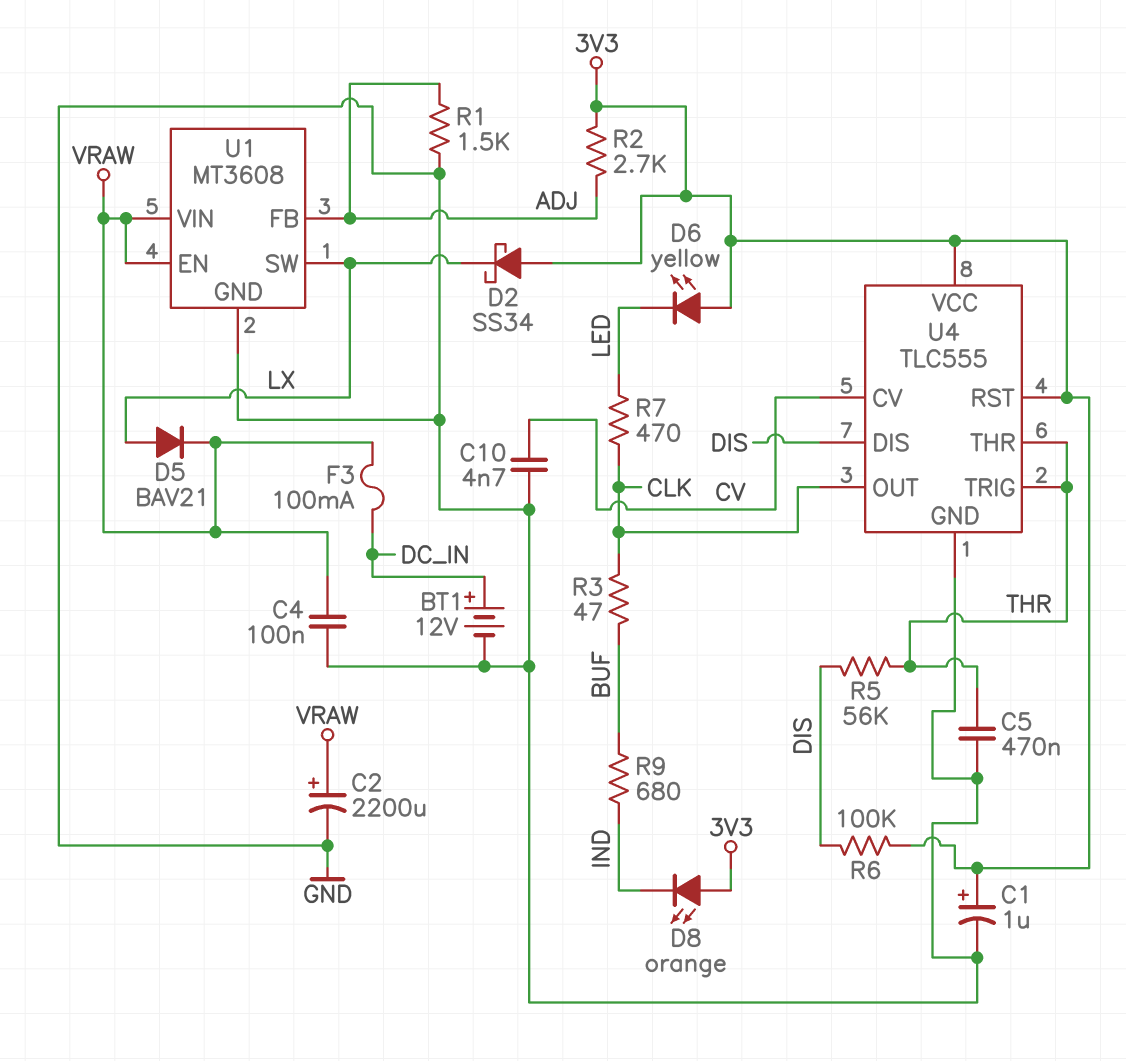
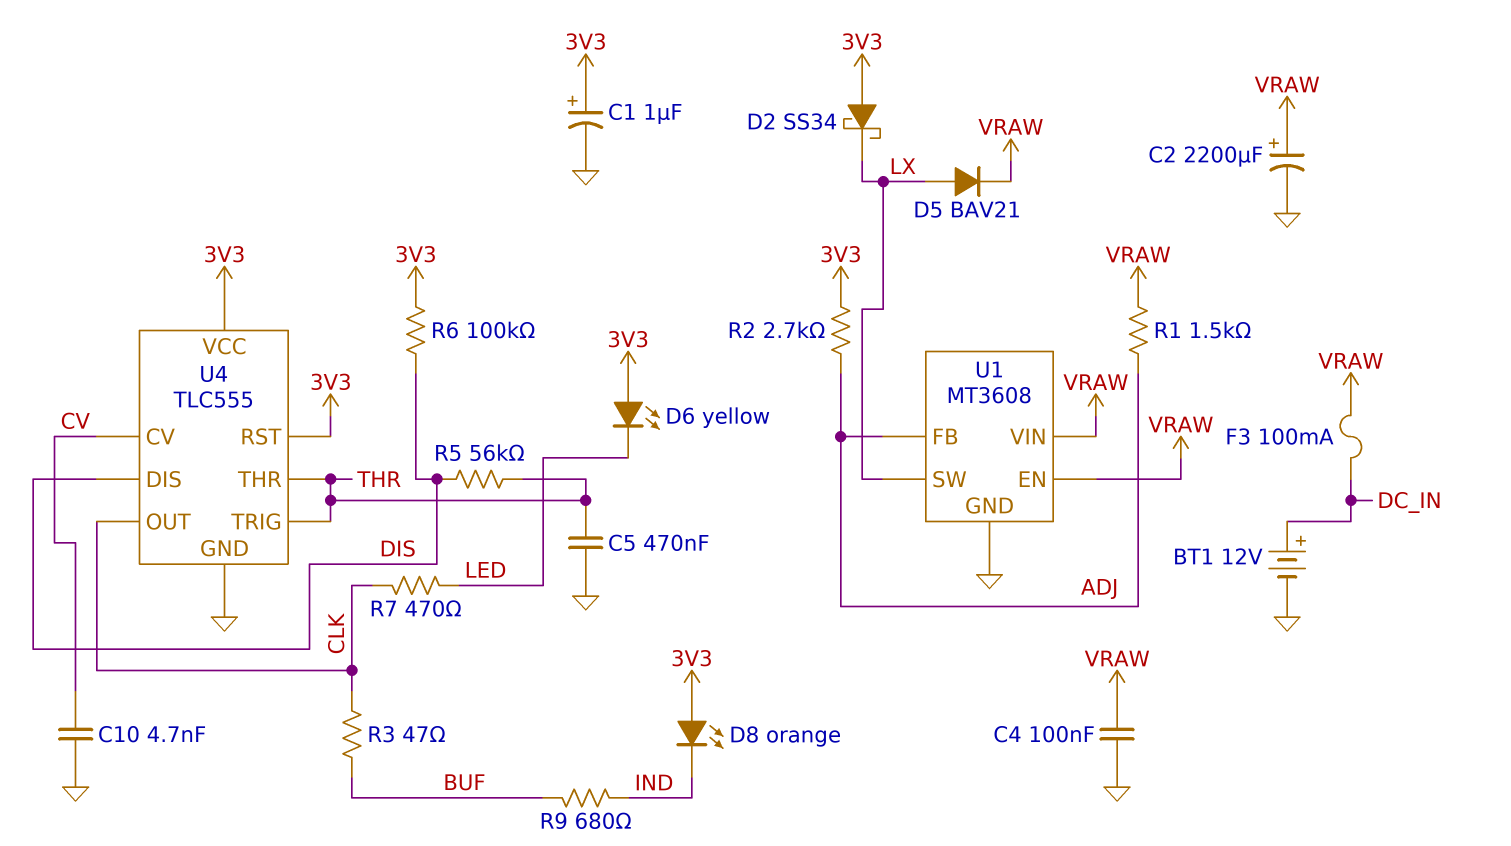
R1: 1.5k (ADJ, GND) -> 1.5k (ADJ, VRAW)

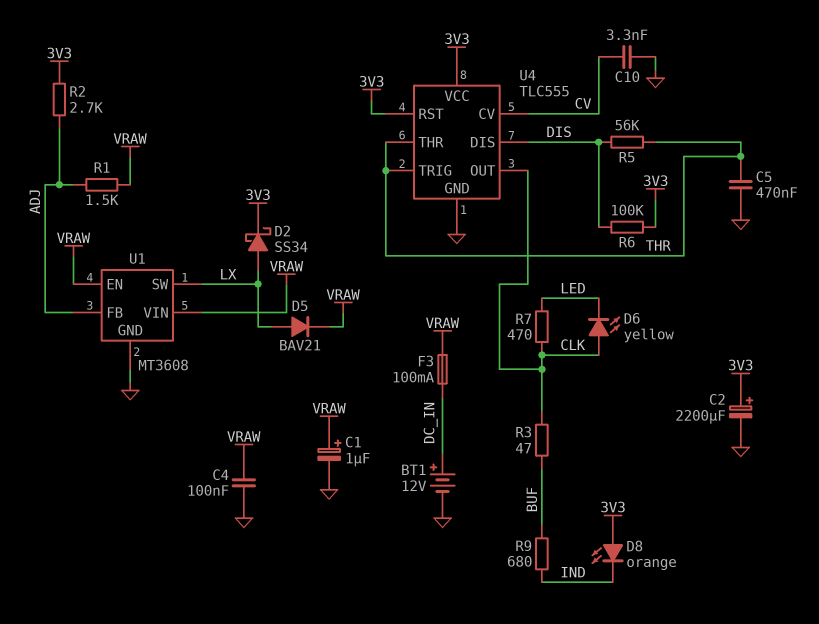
C1: 1uF (plus 3V3, minus GND) -> 1uF (plus VRAW, minus GND)
C2: 2200uF (plus VRAW, minus GND) -> 2200uF (plus 3V3, minus GND)
C10: 4.7nF (CV, GND) -> 3.3nF (CV, GND)
D2: schottky SS34 (A 3V3, K LX) -> schottky SS34 (A LX, K 3V3)
D6: LED yellow (A 3V3, K LED) -> LED yellow (A CLK, K LED)

